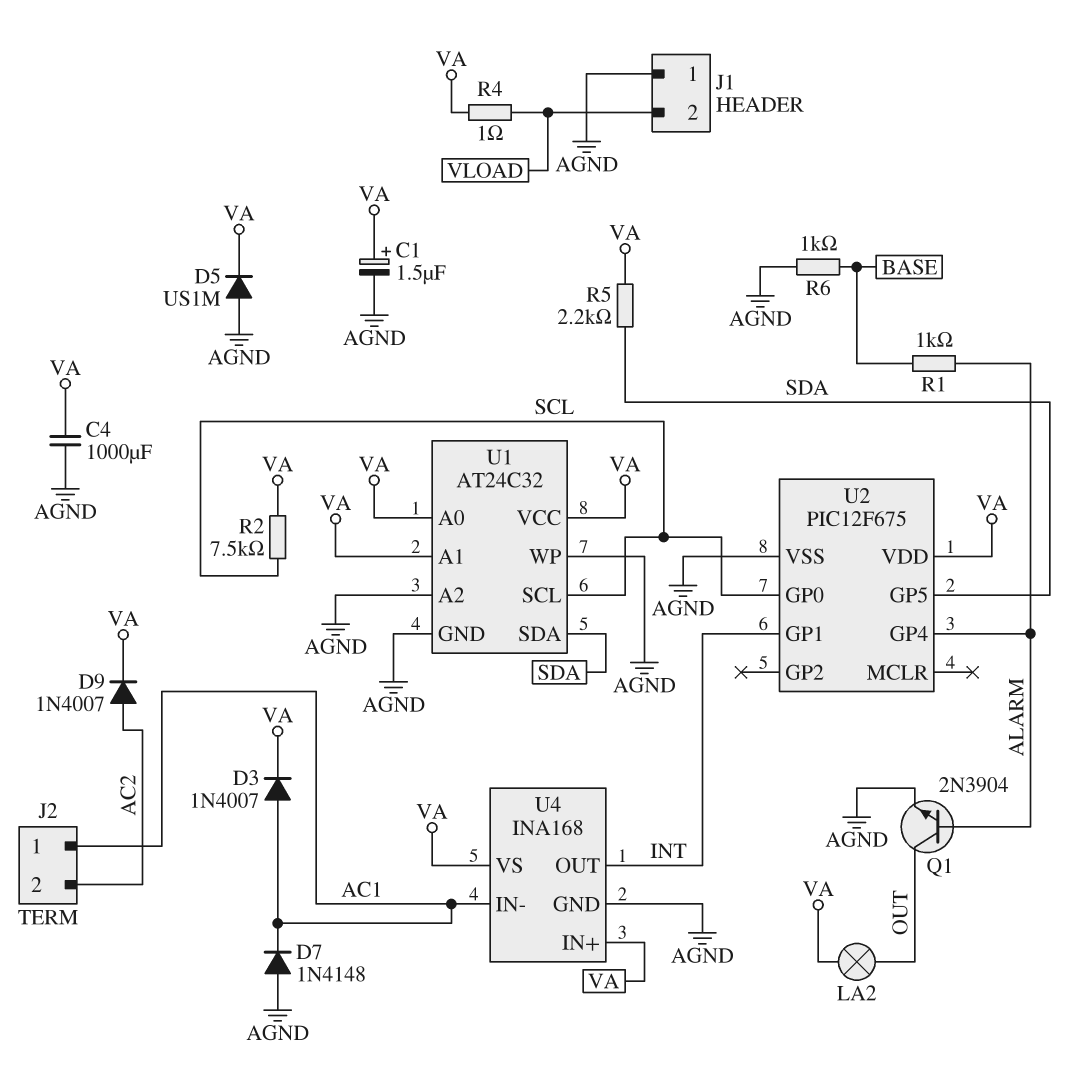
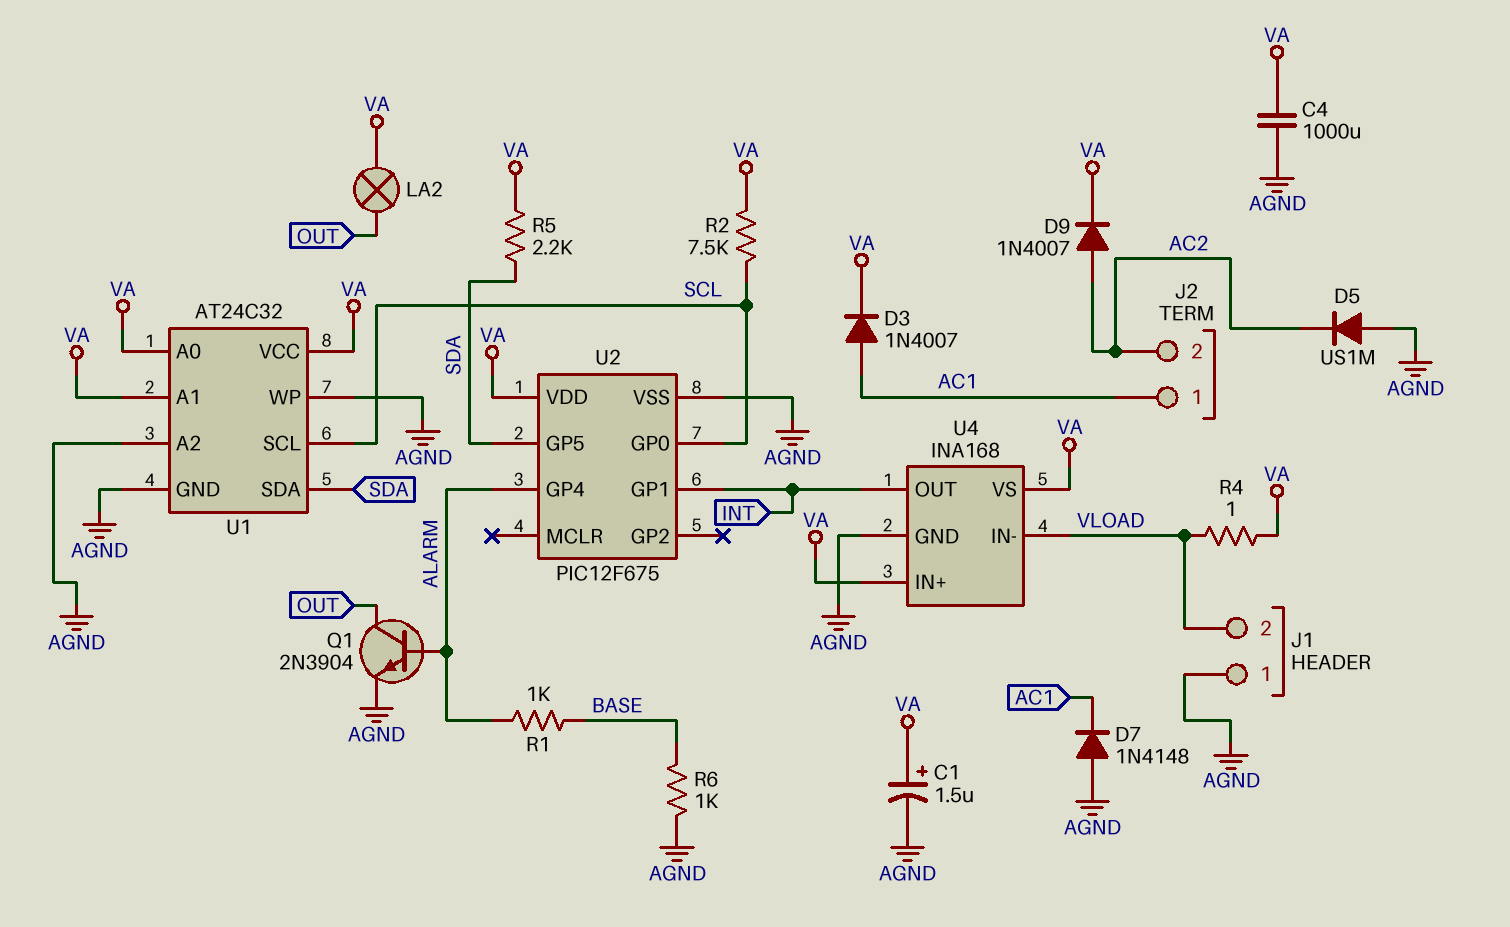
D5: diode US1M (A AGND, K VA) -> diode US1M (A AGND, K AC2)
U4 pin IN-: AC1 -> VLOAD

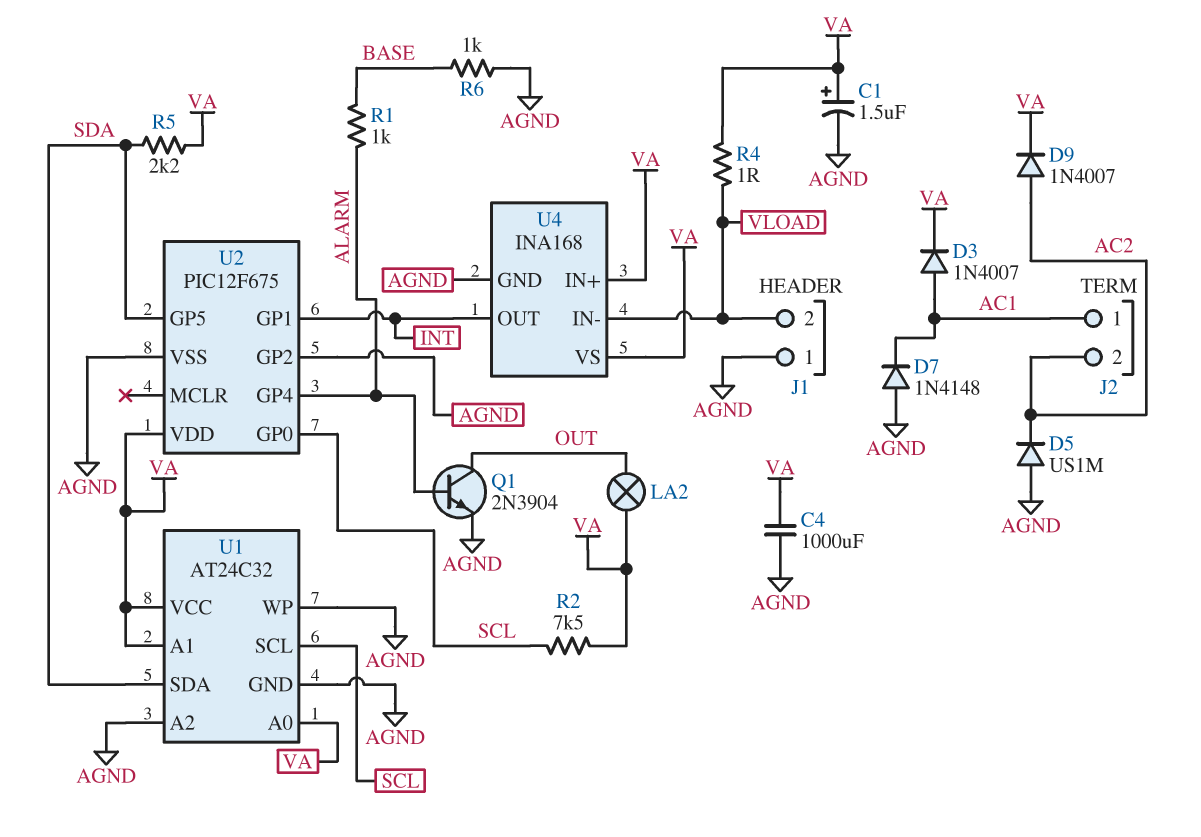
U2 pin GP2: none -> AGND

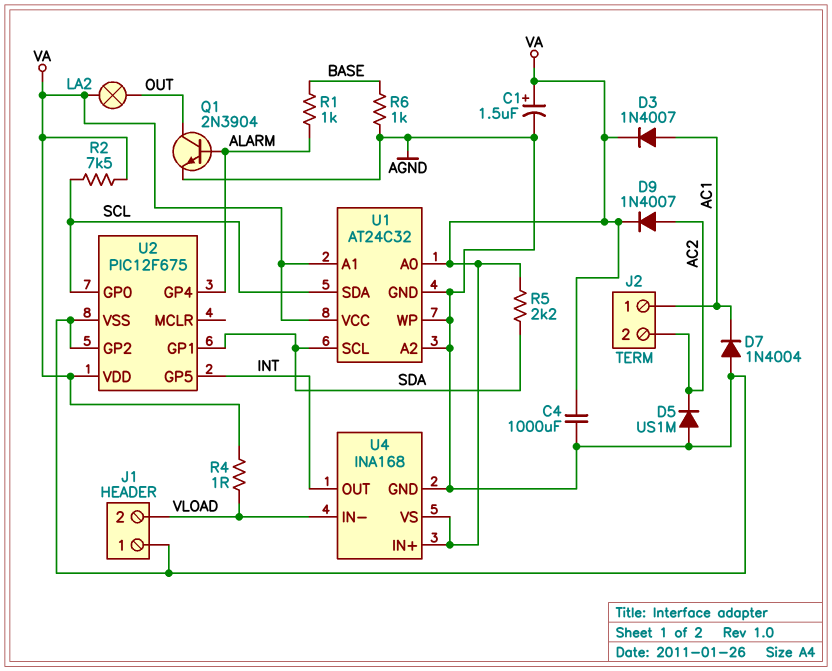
D7: diode 1N4148 (A AGND, K AC1) -> diode 1N4004 (A AGND, K AC1)
U1 pin SCL: SCL -> SDA
U1 pin SDA: SDA -> SCL
U2 pin GP1: INT -> SDA
U2 pin GP5: SDA -> INT

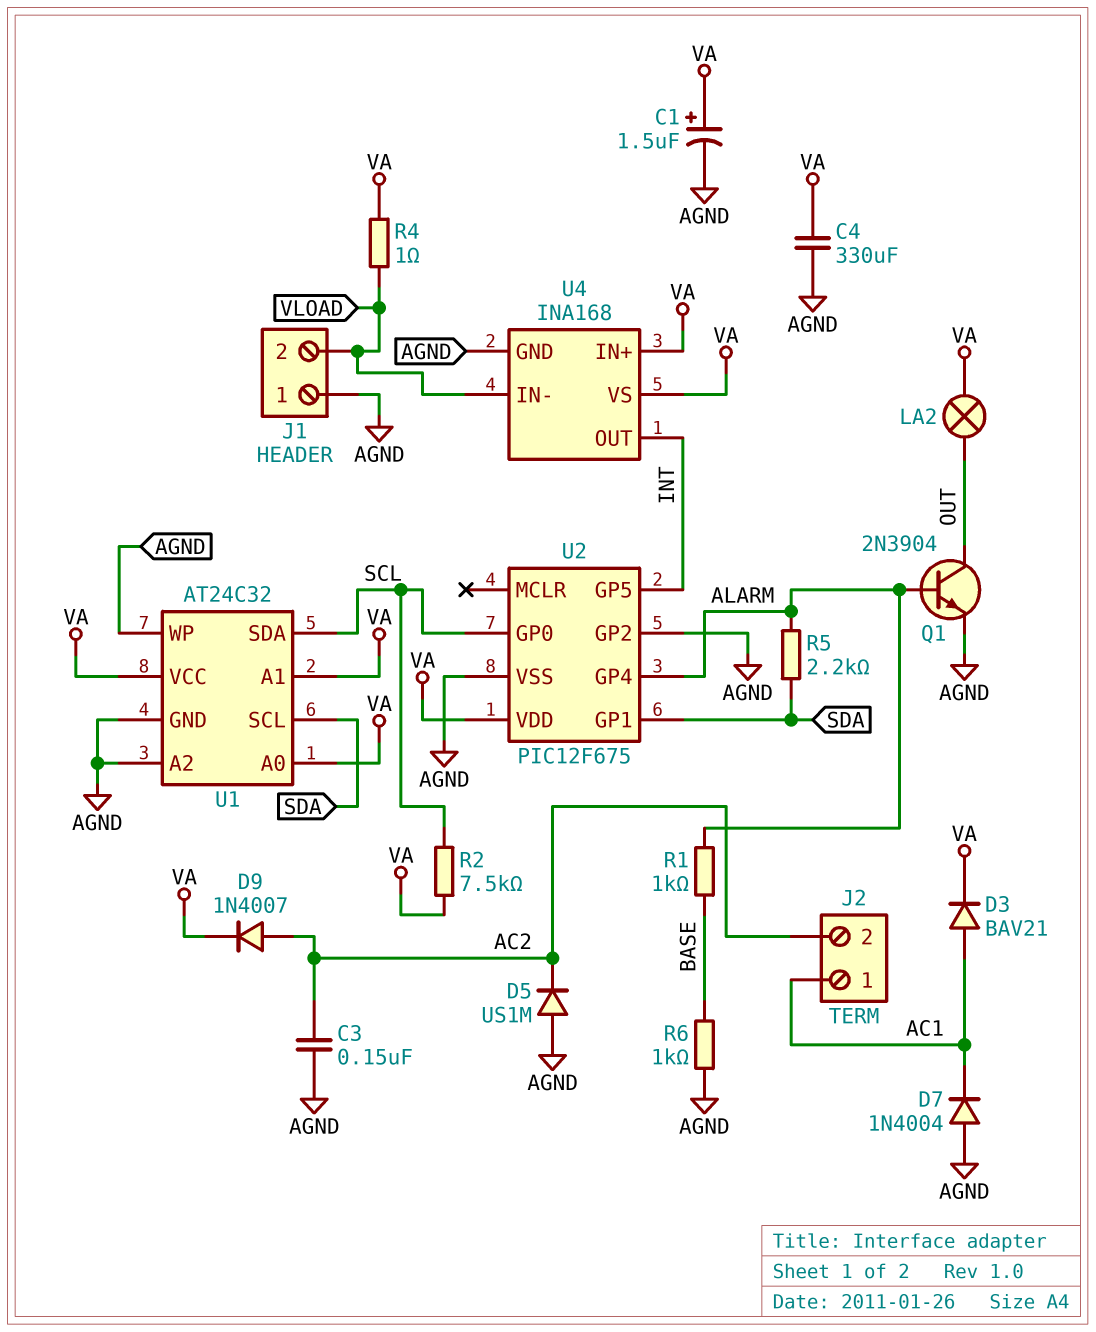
C3: none -> 150nF (AC2, AGND)
C4: 1000uF (AGND, VA) -> 330uF (AGND, VA)
D3: diode 1N4007 (A AC1, K VA) -> diode BAV21 (A AC1, K VA)
R5: 2.2k (SDA, VA) -> 2.2k (ALARM, SDA)

